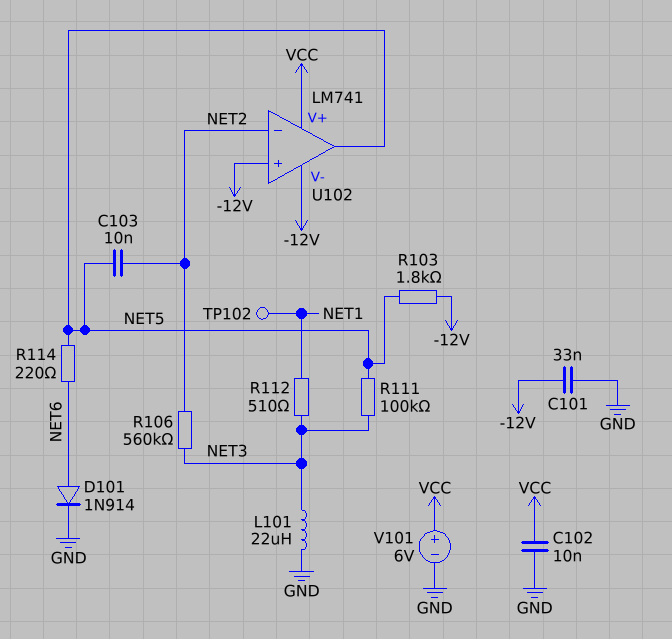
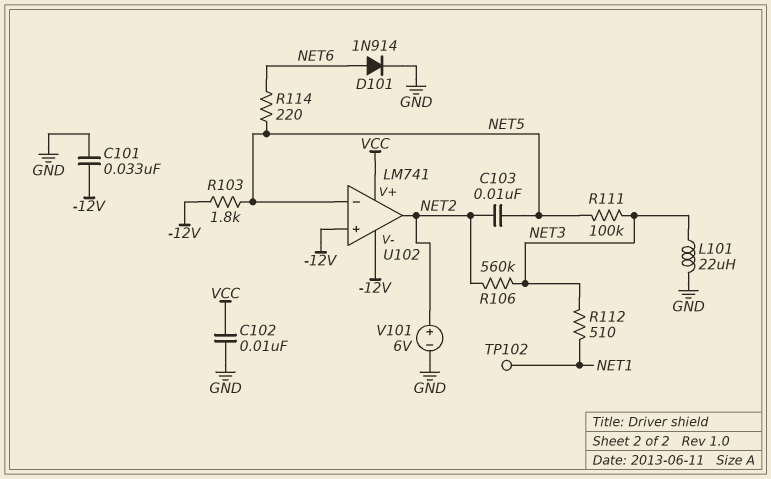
U102 pin in-: NET2 -> NET5
U102 pin out: NET5 -> NET2
V101: 6V (plus VCC, minus GND) -> 6V (plus NET2, minus GND)

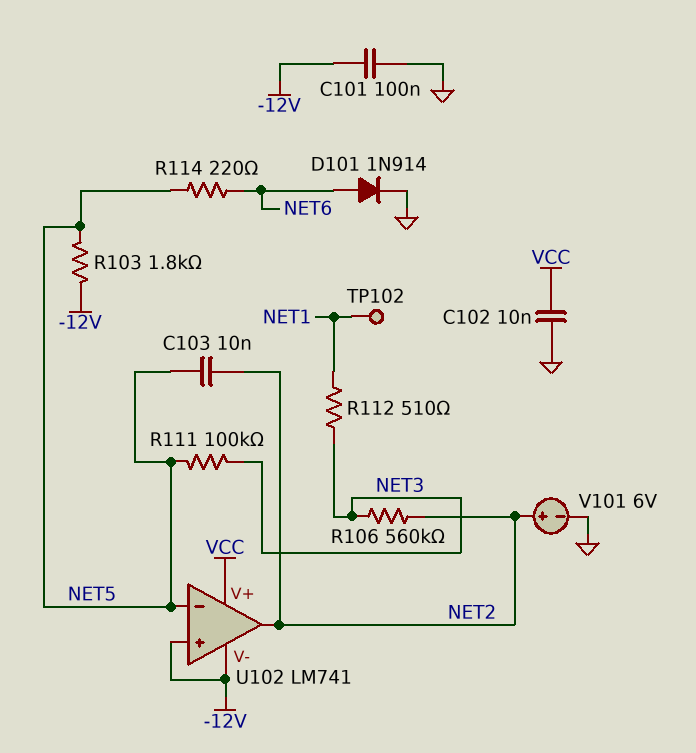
C101: 33nF (-12V, GND) -> 100nF (-12V, GND)
L101: 22uH (GND, NET3) -> none

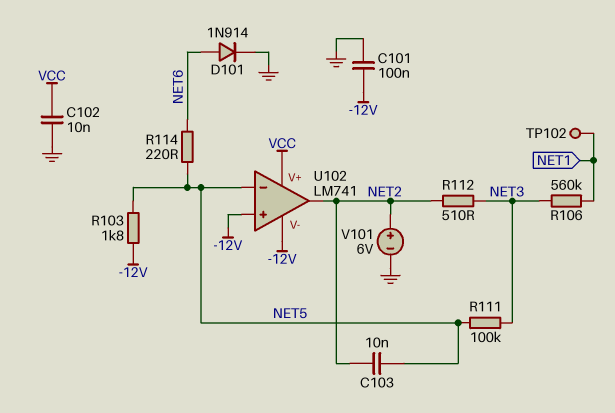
R106: 560k (NET2, NET3) -> 560k (NET1, NET3)
R112: 510 (NET1, NET3) -> 510 (NET2, NET3)

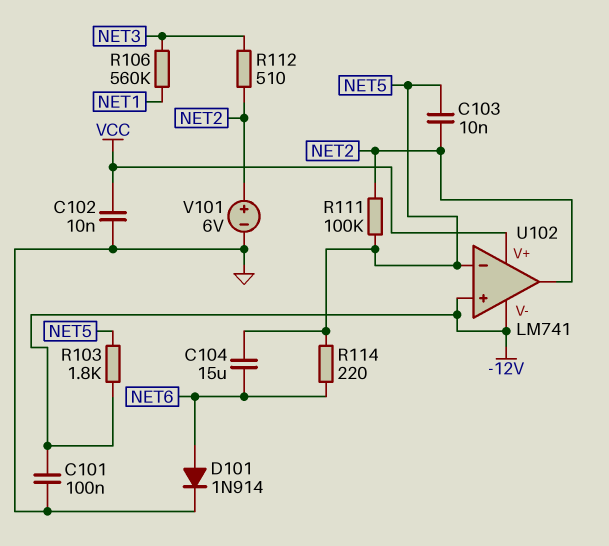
C104: none -> 15uF (NET5, NET6)
R111: 100k (NET3, NET5) -> 100k (NET2, NET5)
TP102: test point (NET1) -> none

